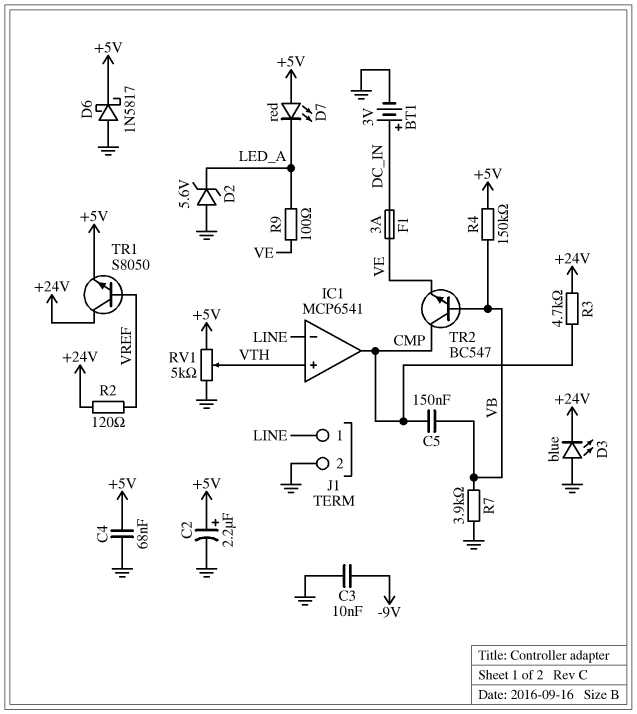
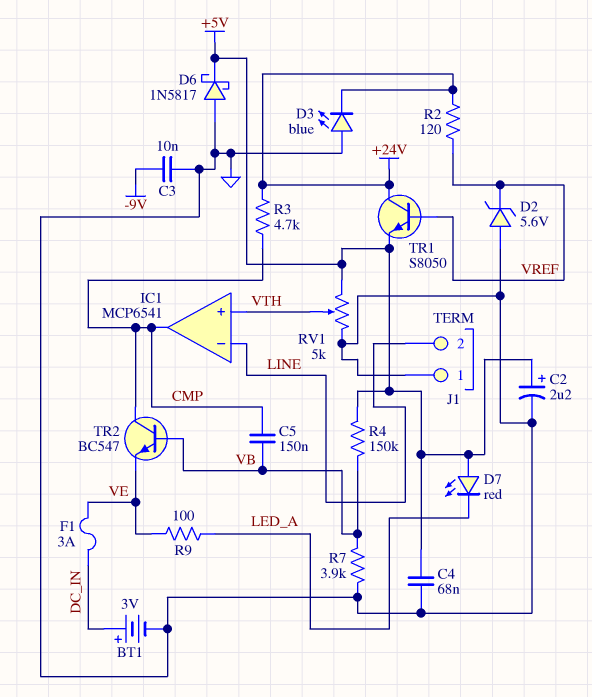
D2: zener 5.6V (A GND, K LED_A) -> zener 5.6V (A GND, K VREF)
J1 pin 1: LINE -> GND
J1 pin 2: GND -> LINE

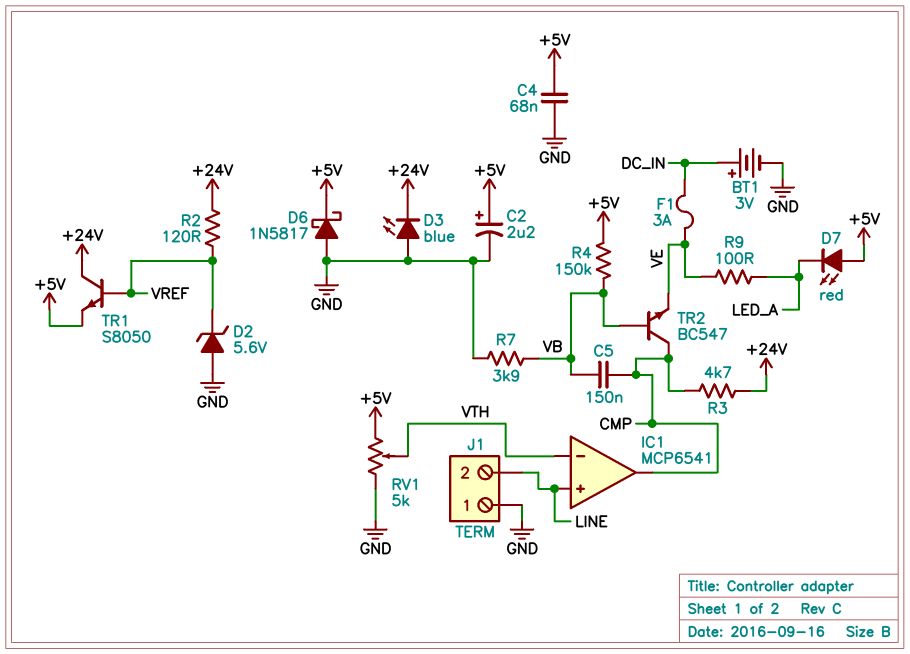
C3: 10nF (-9V, GND) -> none
IC1 pin in+: VTH -> LINE
IC1 pin in-: LINE -> VTH

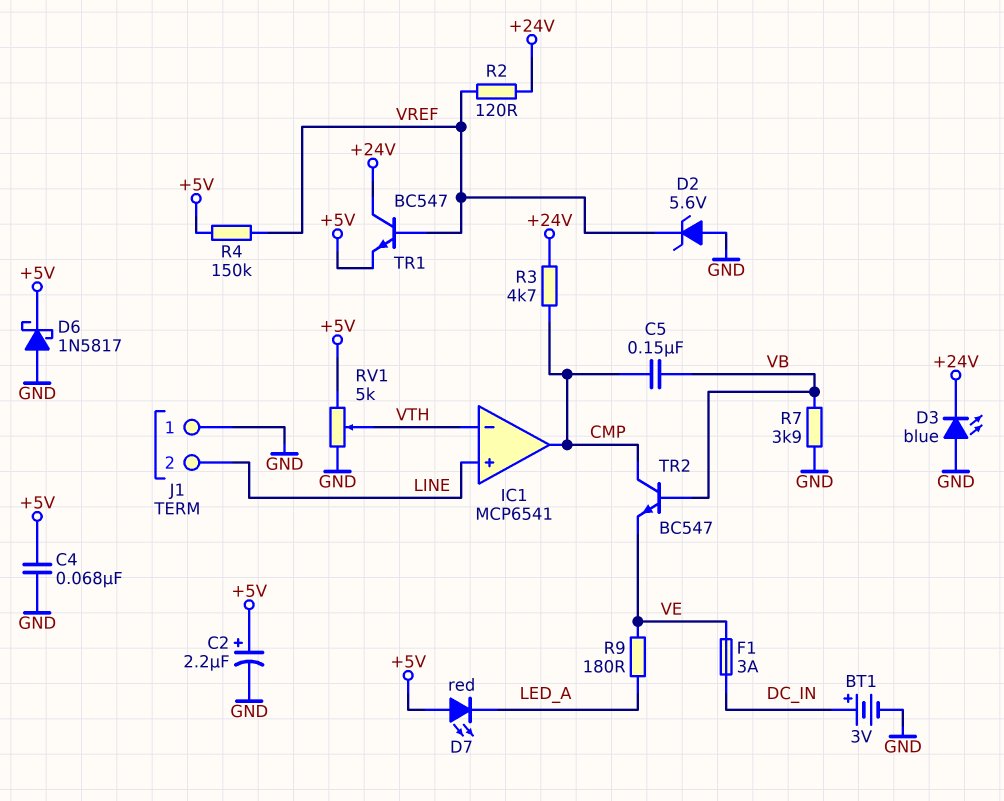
R4: 150k (+5V, VB) -> 150k (+5V, VREF)
R9: 100 (LED_A, VE) -> 180 (LED_A, VE)
TR1: NPN S8050 (B VREF, C +24V, E +5V) -> NPN BC547 (B VREF, C +24V, E +5V)

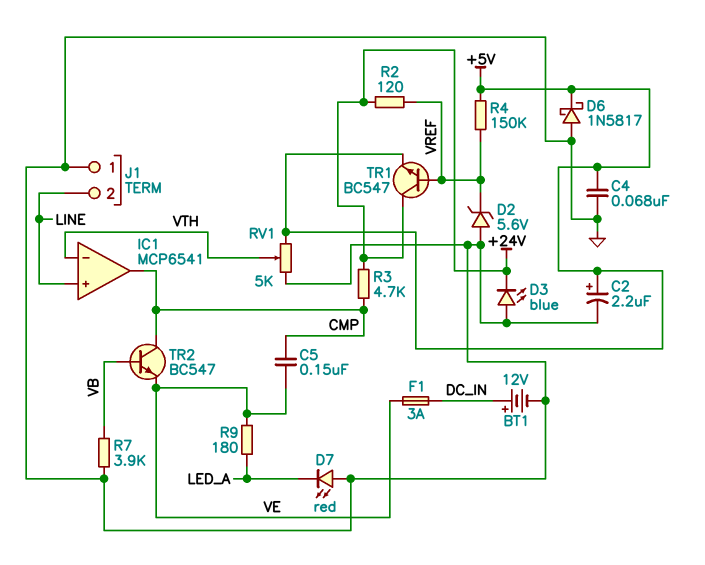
BT1: 3V (plus DC_IN, minus GND) -> 12V (plus DC_IN, minus GND)
C5: 150nF (CMP, VB) -> 150nF (CMP, VE)
D7: LED red (A +5V, K LED_A) -> LED red (A GND, K LED_A)

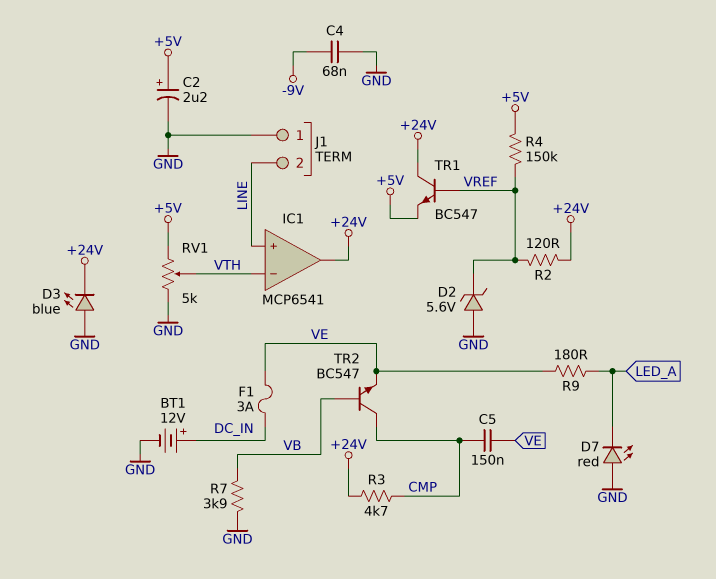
C4: 68nF (+5V, GND) -> 68nF (-9V, GND)
D6: schottky 1N5817 (A GND, K +5V) -> none
IC1 pin out: CMP -> +24V

